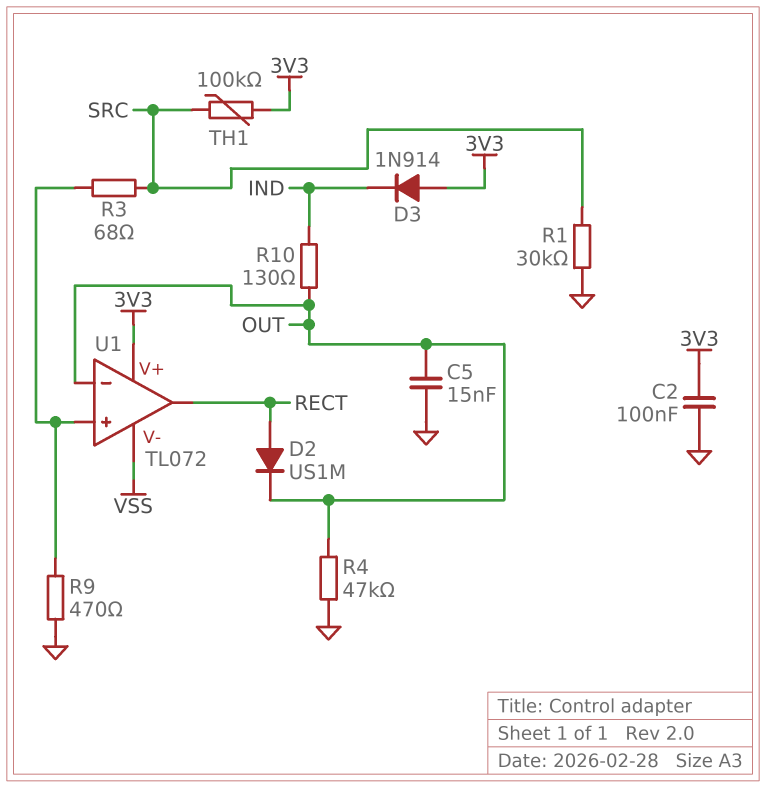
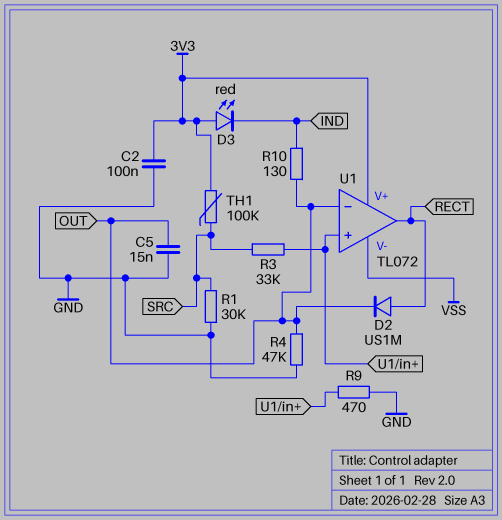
D3: diode 1N914 (A 3V3, K IND) -> LED red (A 3V3, K IND)
R3: 68 (SRC, U1/in+) -> 33k (SRC, U1/in+)

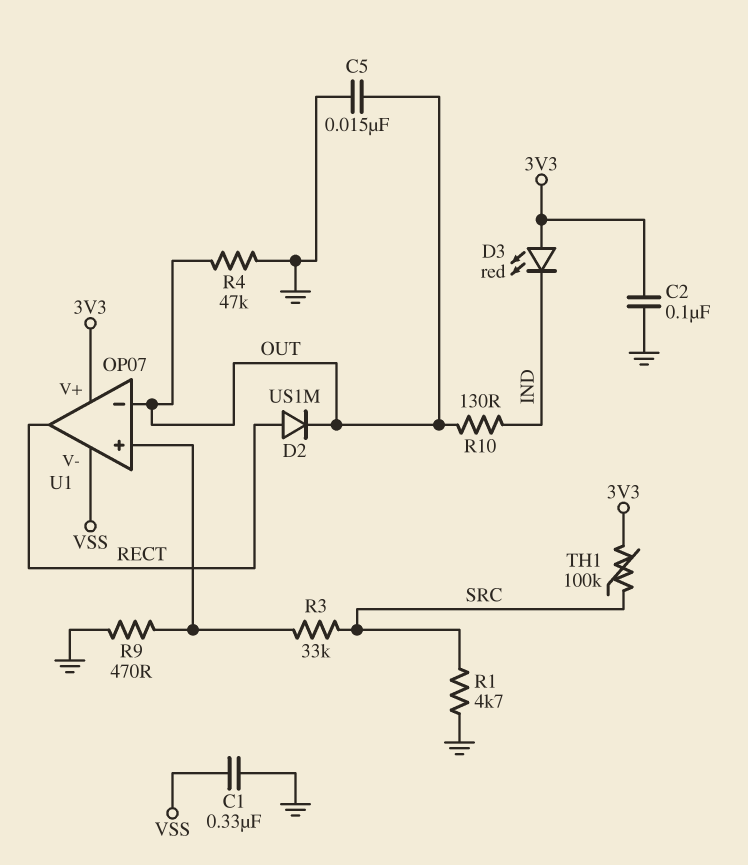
C1: none -> 330nF (GND, VSS)
R1: 30k (GND, SRC) -> 4.7k (GND, SRC)
U1: TL072 -> OP07

